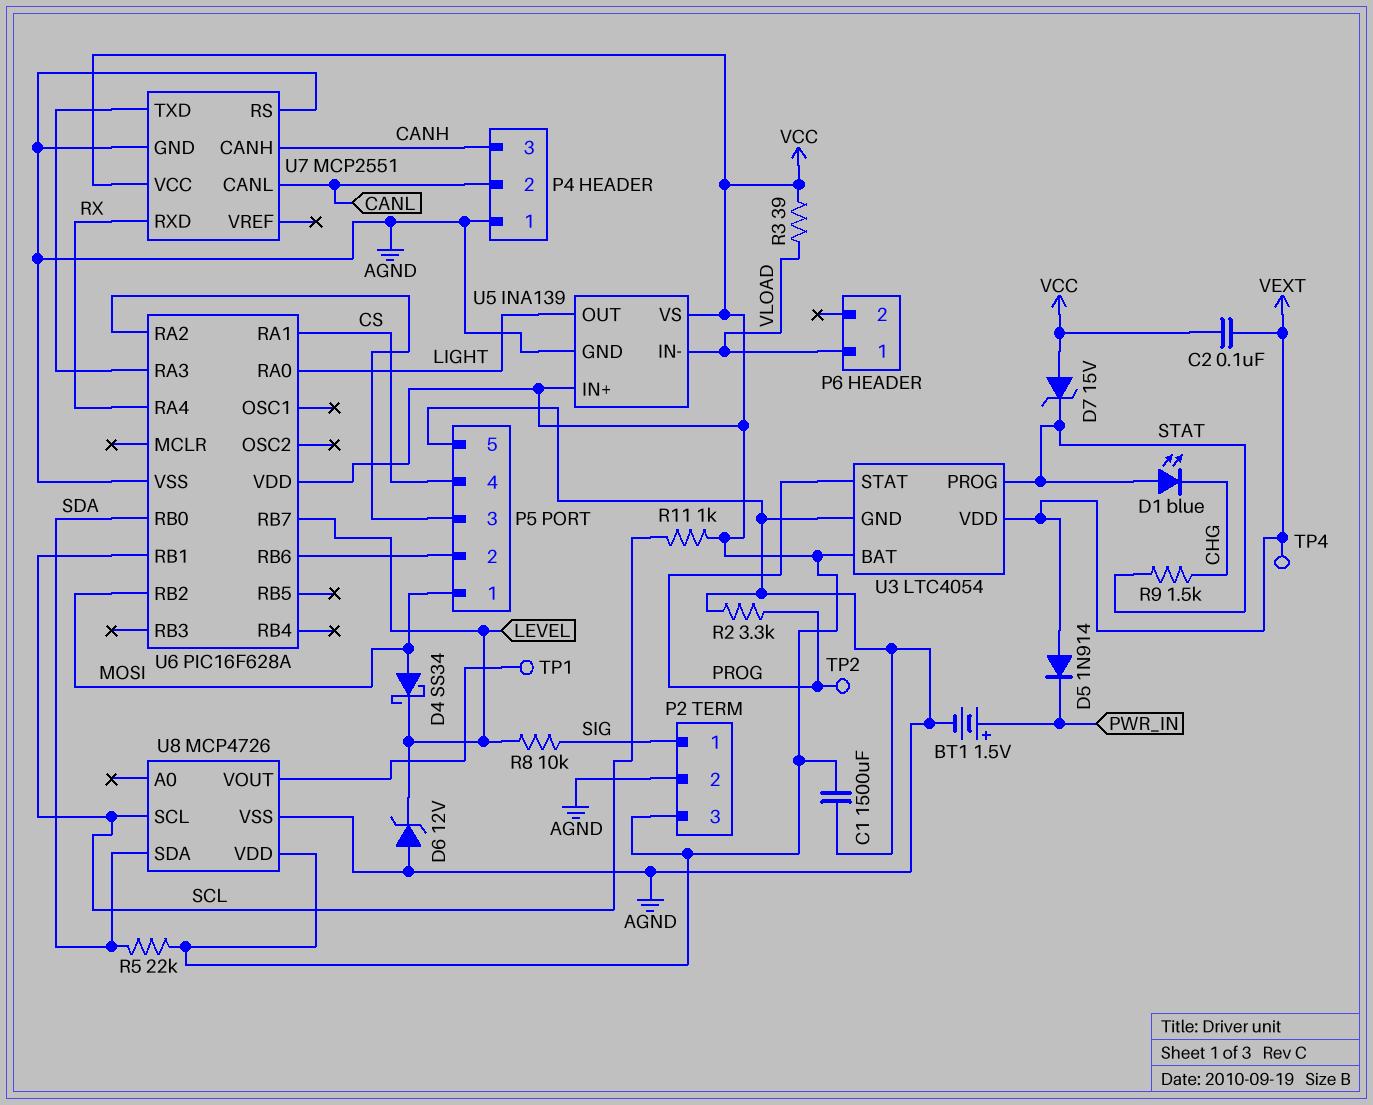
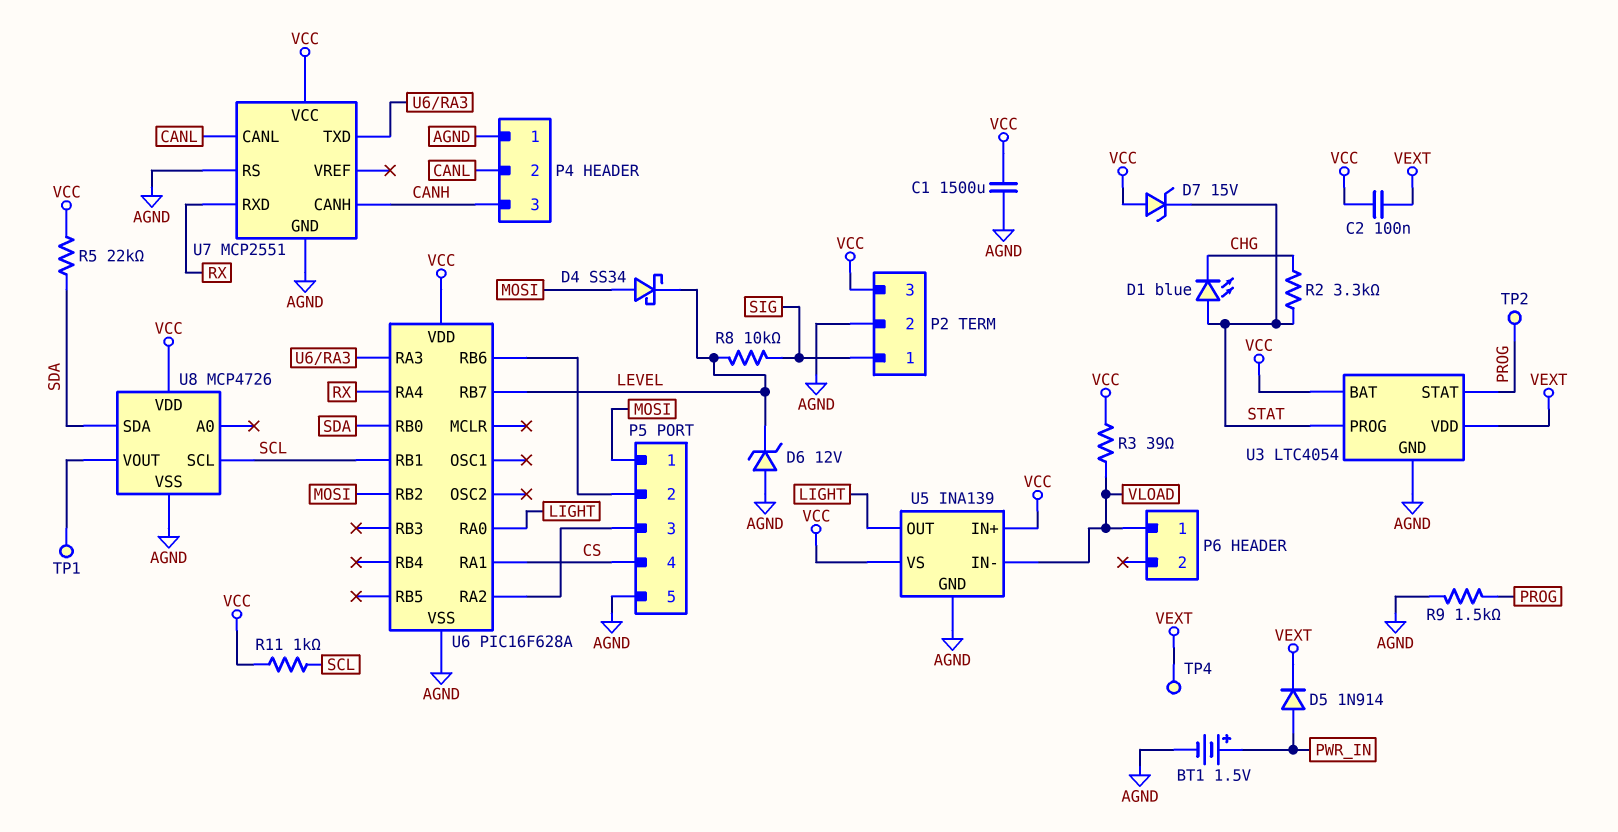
D5: diode 1N914 (A VEXT, K PWR_IN) -> diode 1N914 (A PWR_IN, K VEXT)
R2: 3.3k (AGND, PROG) -> 3.3k (CHG, STAT)
R9: 1.5k (CHG, STAT) -> 1.5k (AGND, PROG)

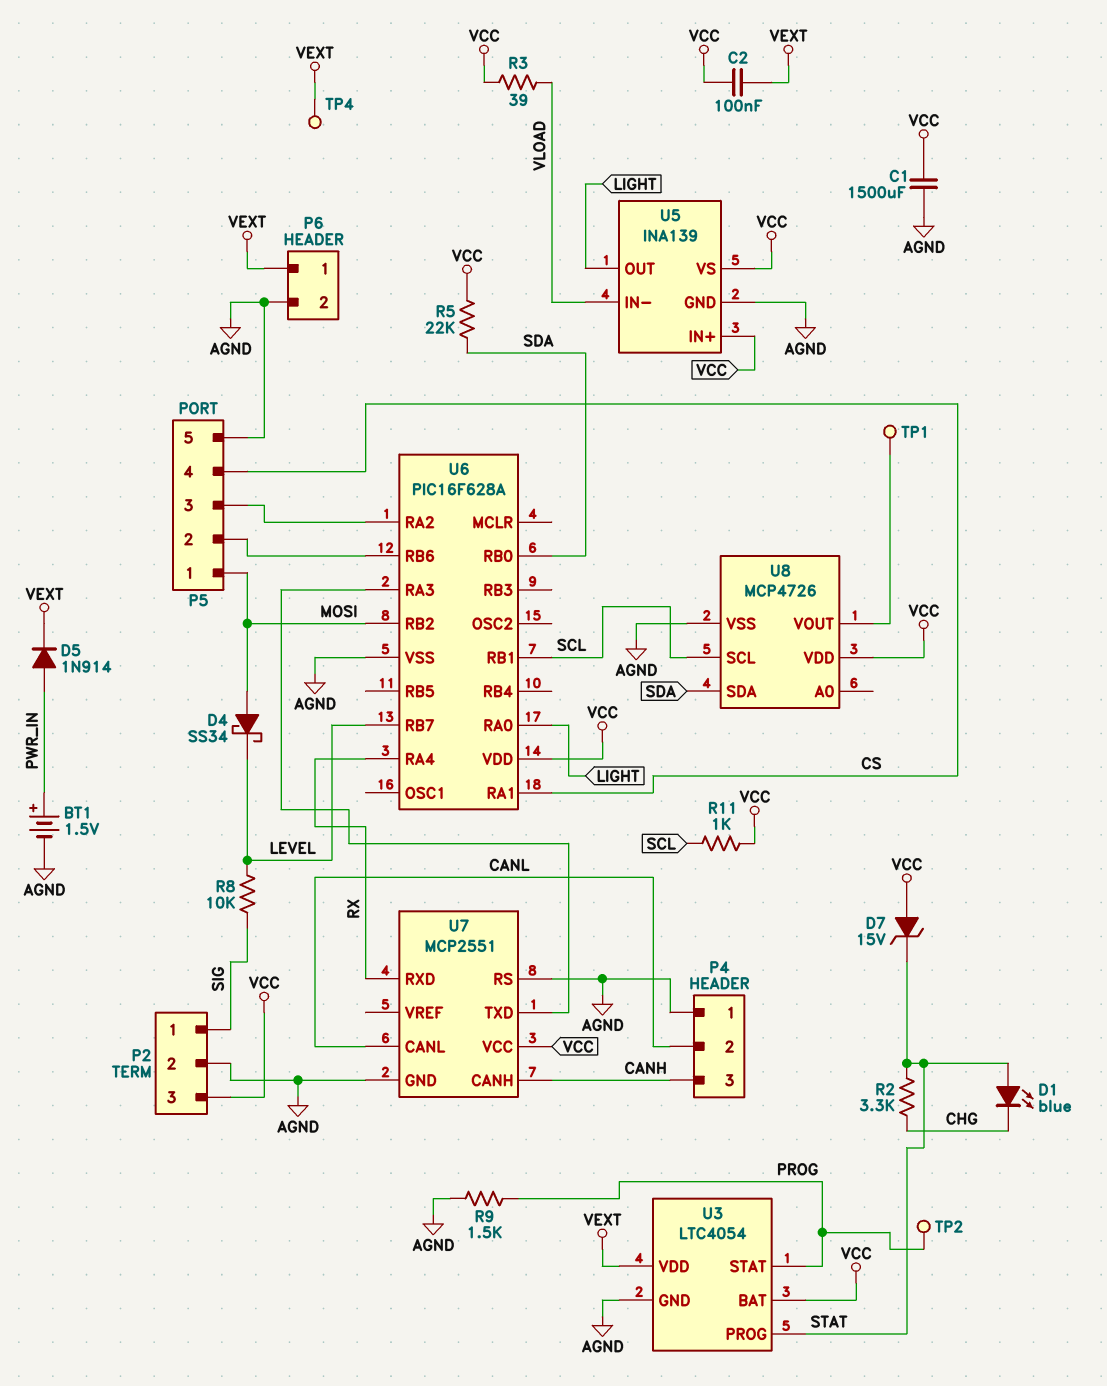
D6: zener 12V (A AGND, K LEVEL) -> none
P6 pin 1: VLOAD -> VEXT
P6 pin 2: none -> AGND

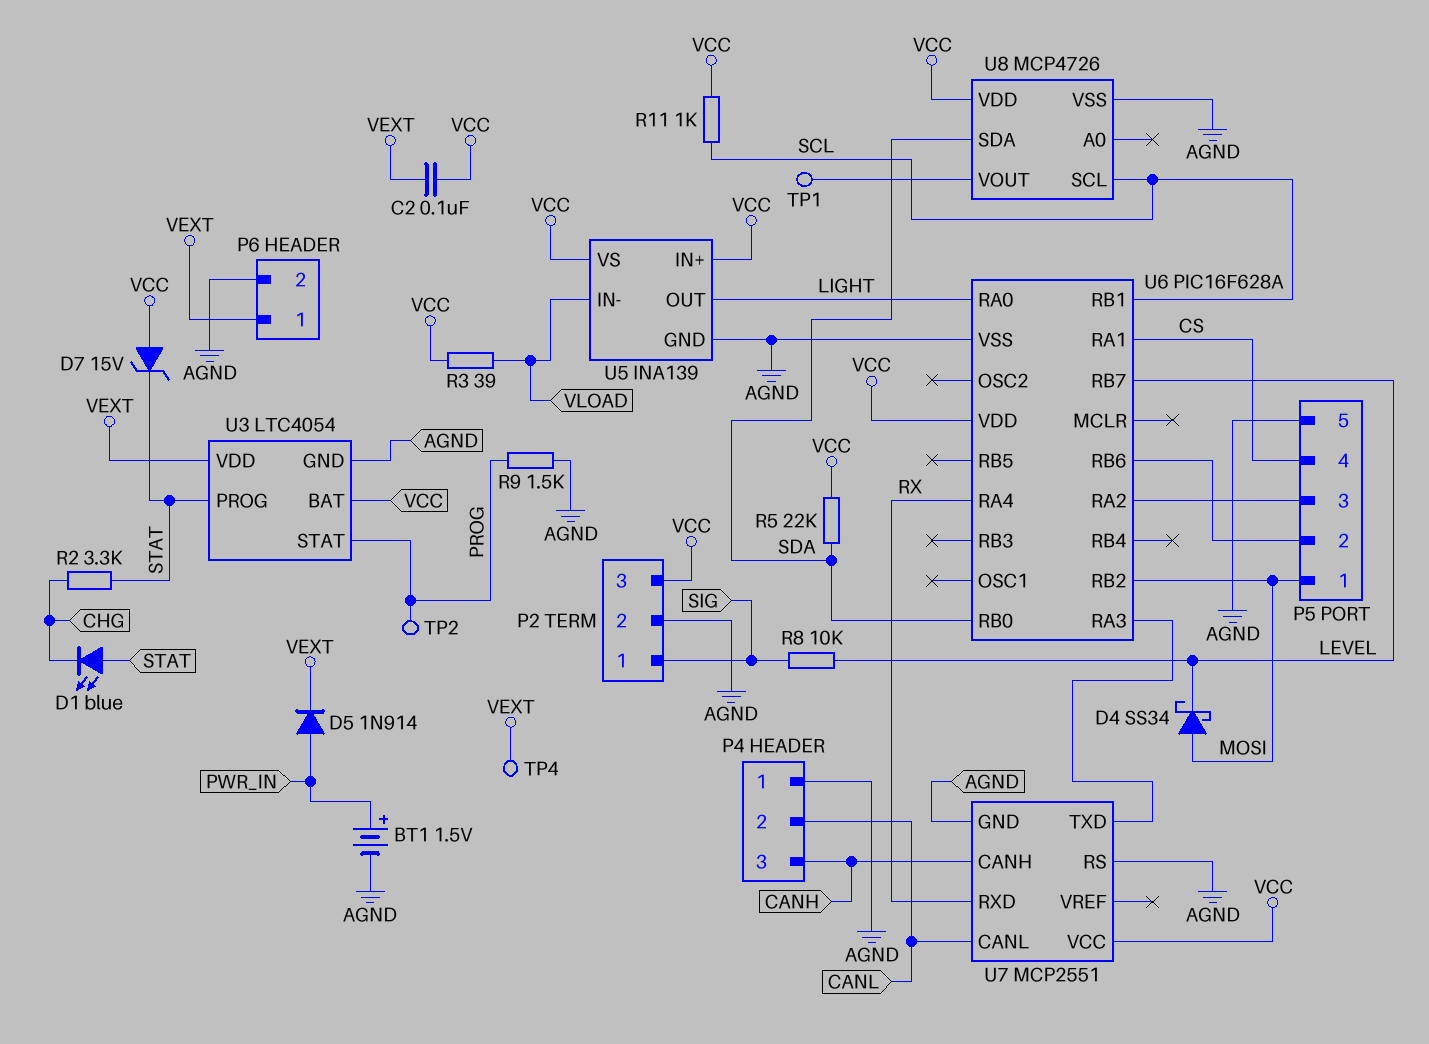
C1: 1500uF (AGND, VCC) -> none

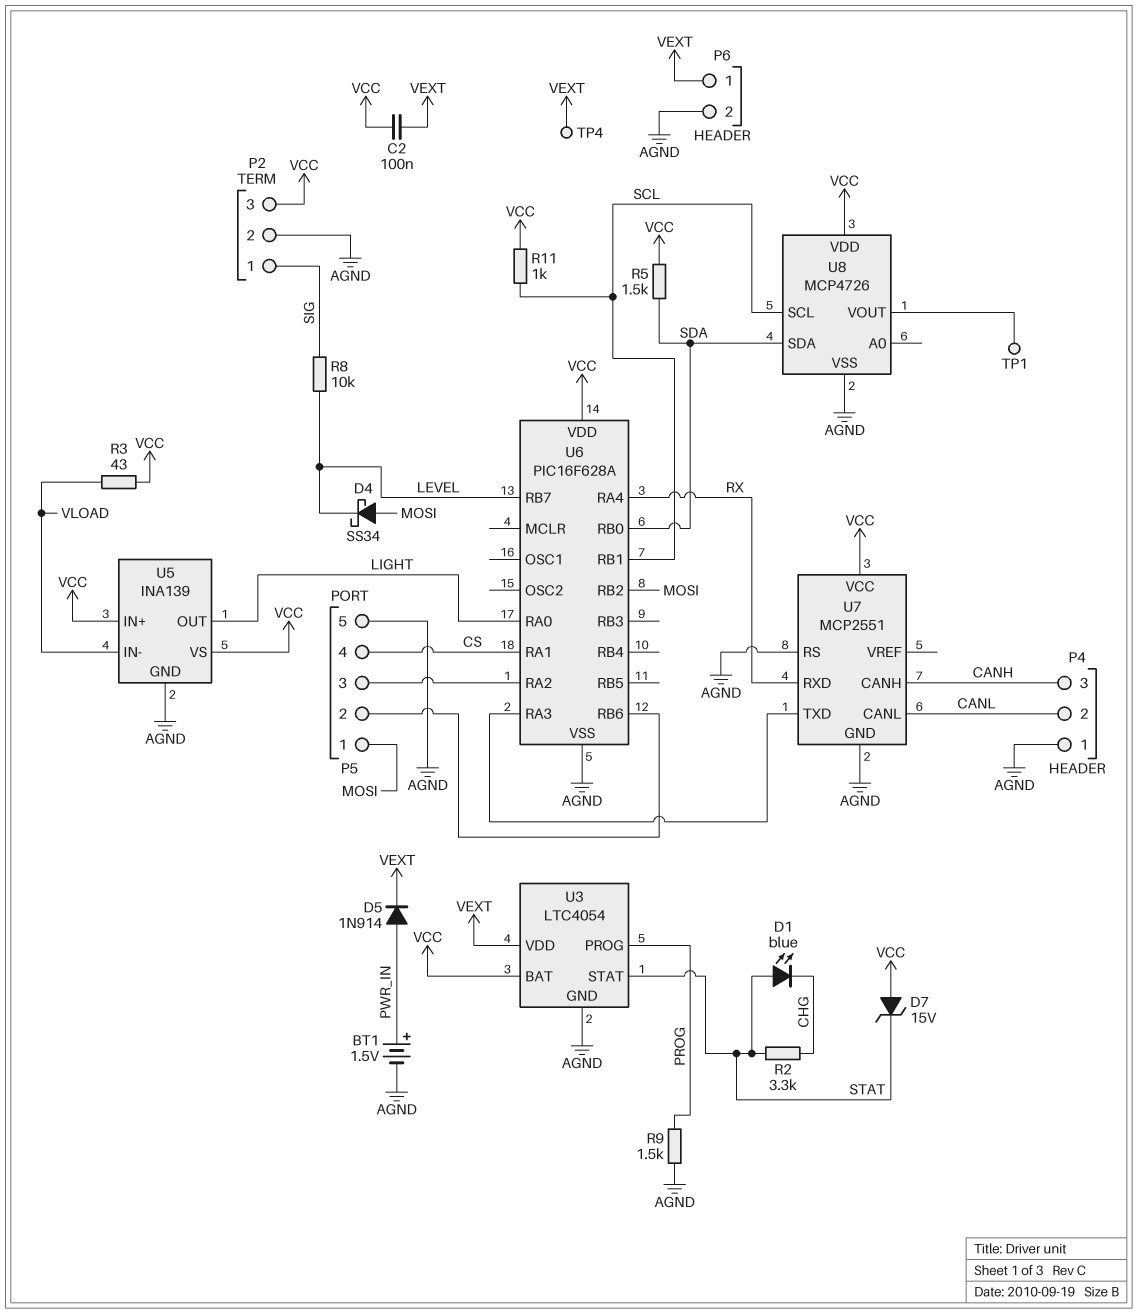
R3: 39 (VCC, VLOAD) -> 43 (VCC, VLOAD)
R5: 22k (SDA, VCC) -> 1.5k (SDA, VCC)
TP2: test point (PROG) -> none
U3 pin PROG: STAT -> PROG
U3 pin STAT: PROG -> STAT

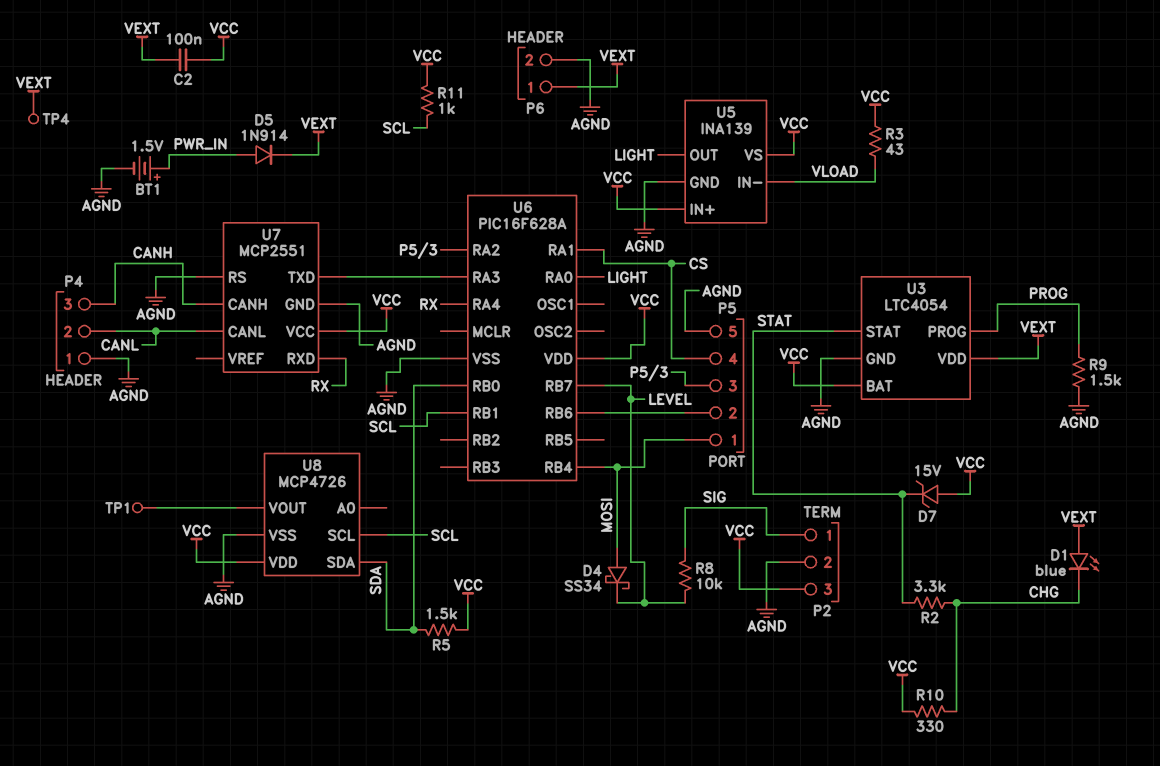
D1: LED blue (A STAT, K CHG) -> LED blue (A VEXT, K CHG)
R10: none -> 330 (CHG, VCC)
U6 pin RB2: MOSI -> none
U6 pin RB4: none -> MOSI

